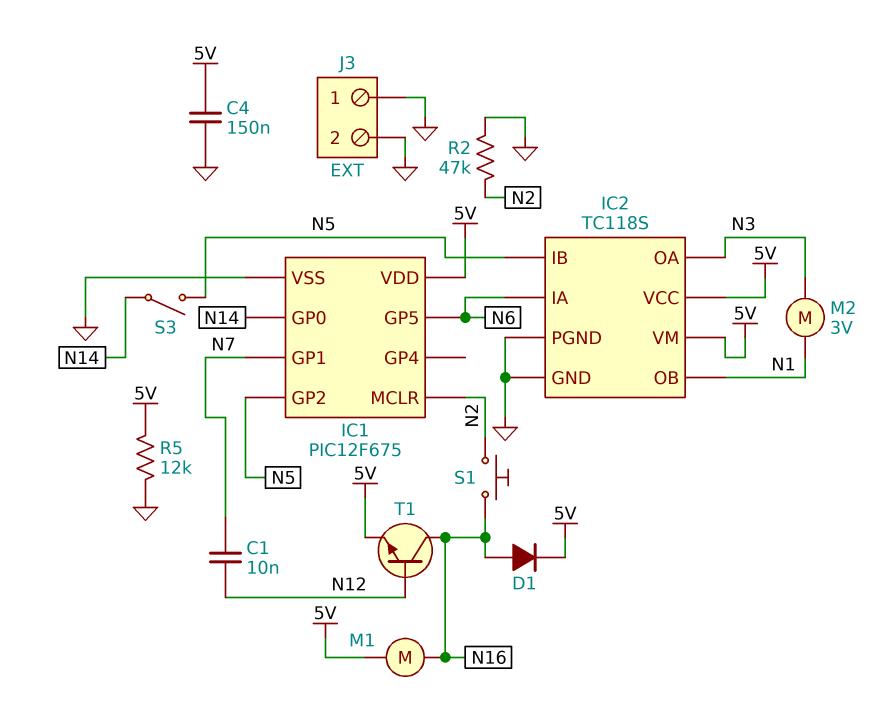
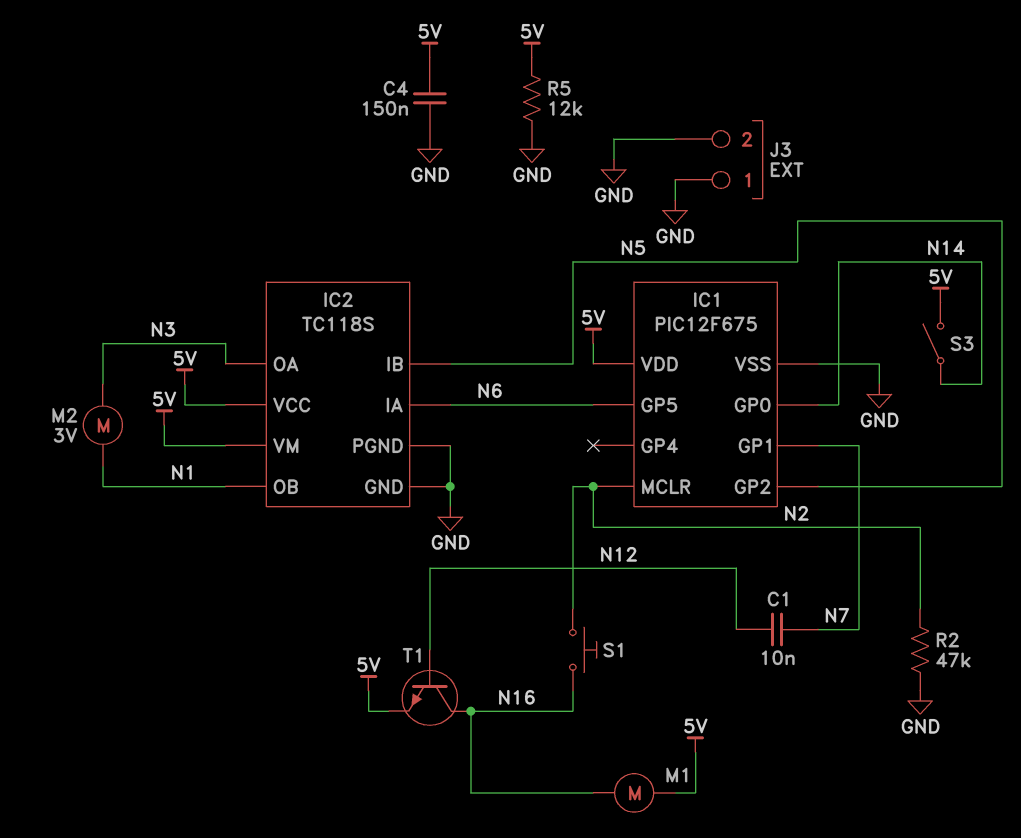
D1: diode (A N16, K 5V) -> none
S3: switch (N5, N14) -> switch (5V, N14)

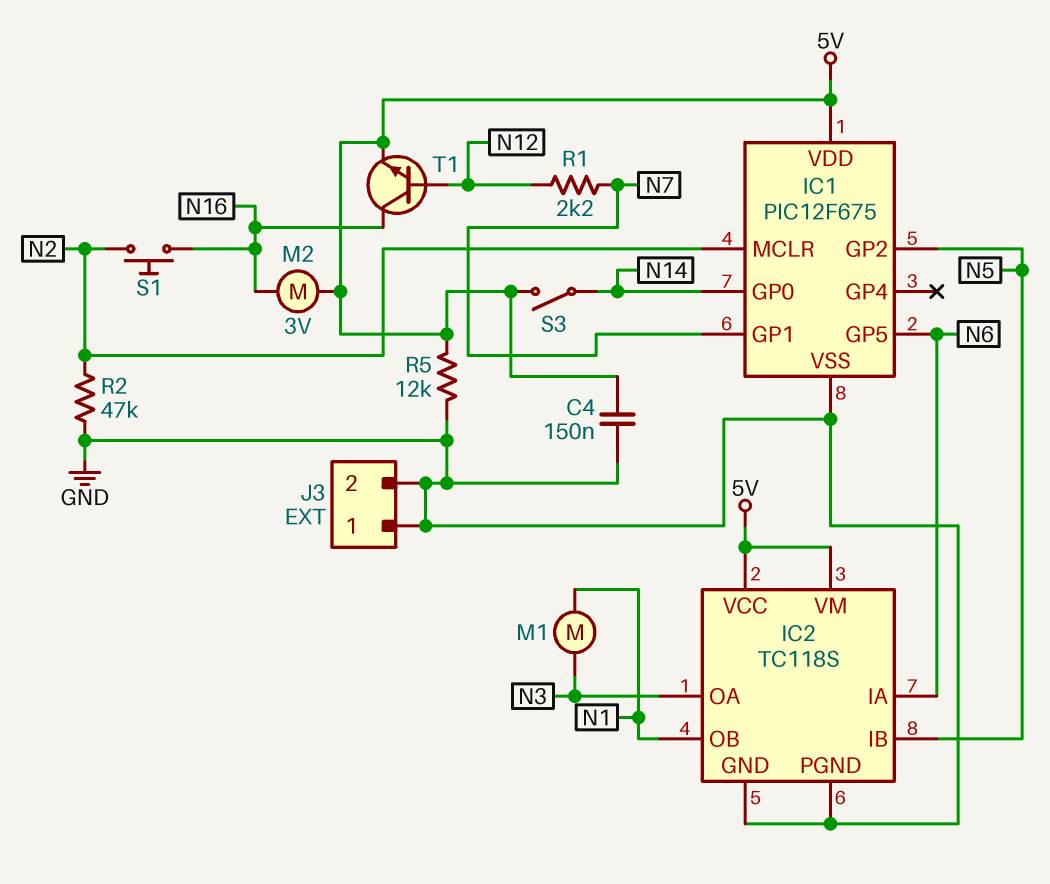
C1: 10nF (N7, N12) -> none
M1: motor (5V, N16) -> motor (N1, N3)
M2: motor 3V (N1, N3) -> motor 3V (5V, N16)
R1: none -> 2.2k (N7, N12)

